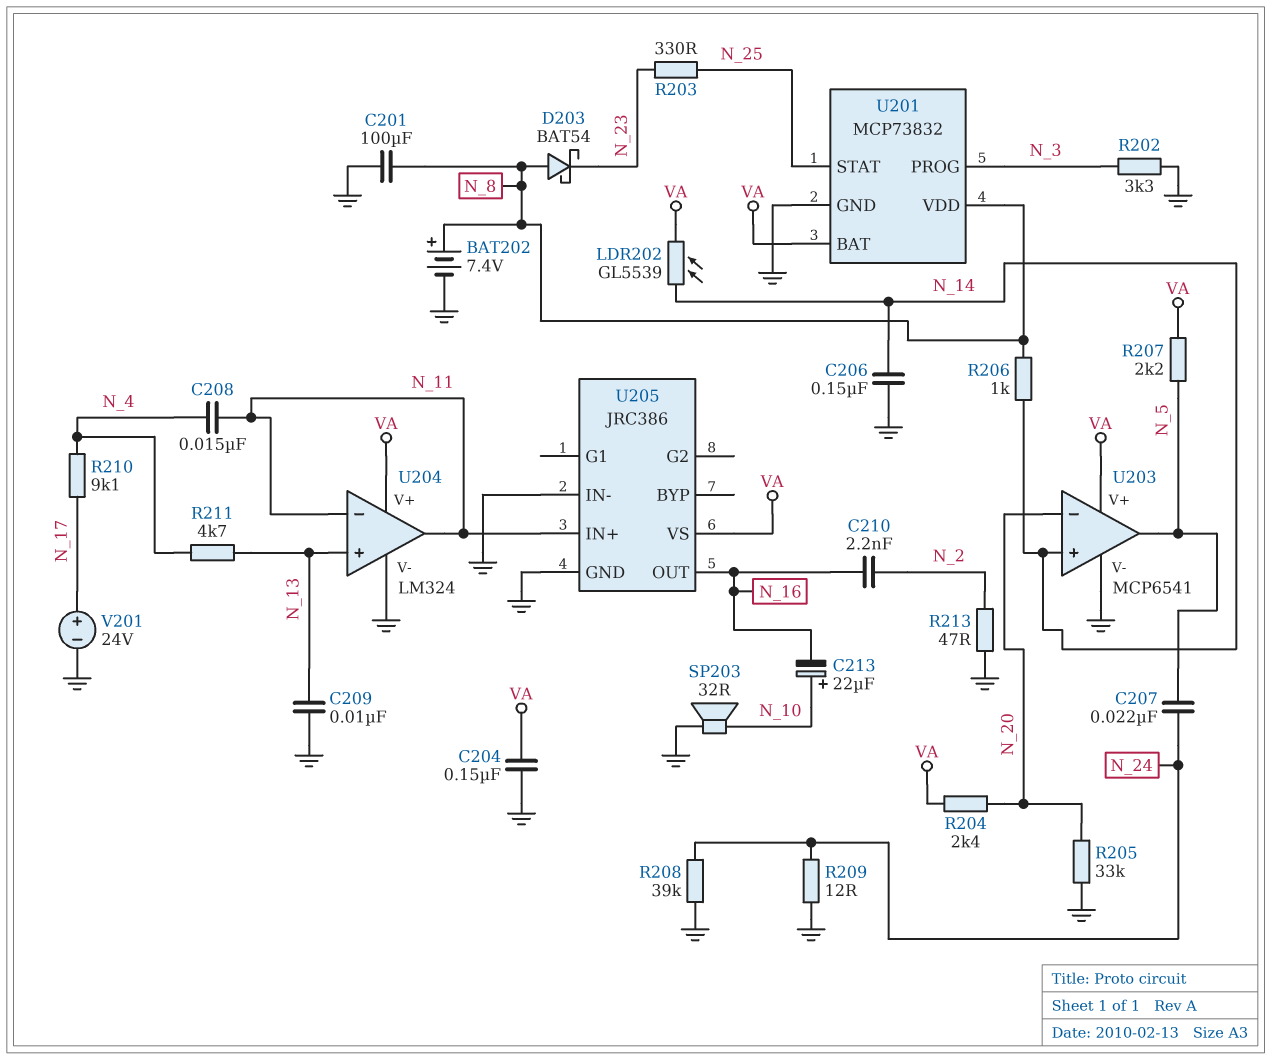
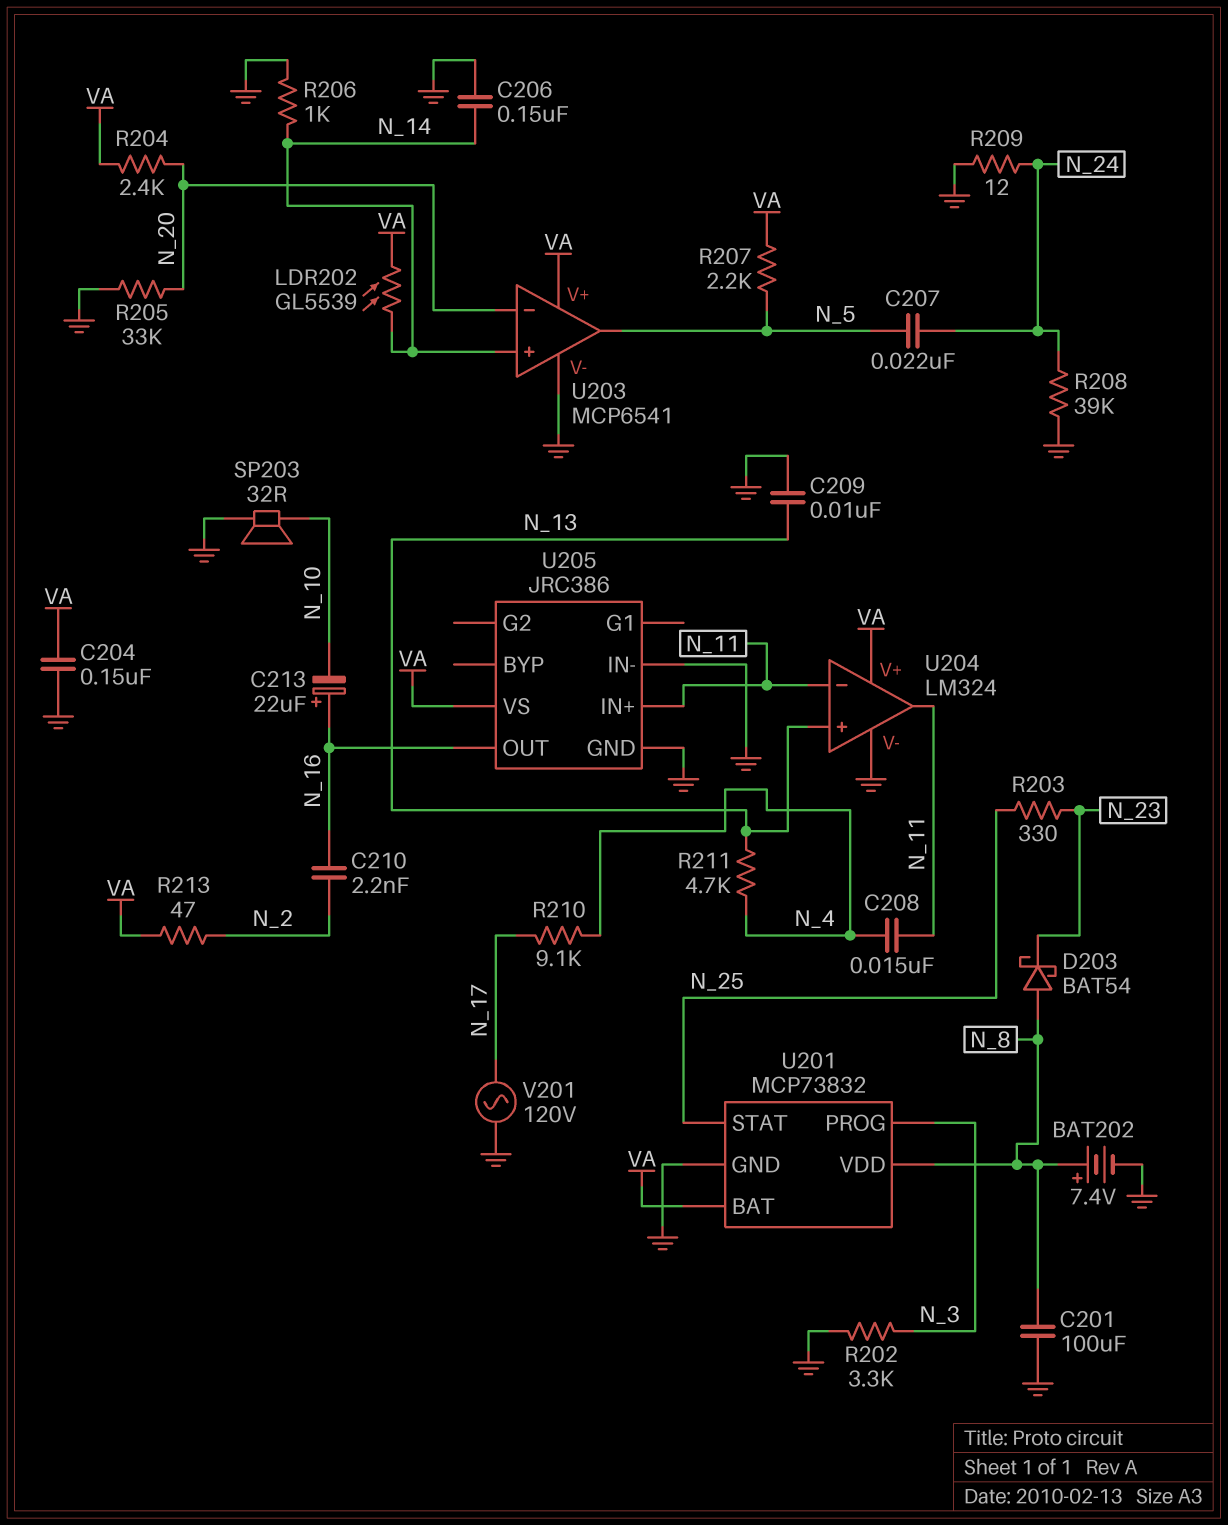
C213: 22uF (plus N_10, minus N_16) -> 22uF (plus N_16, minus N_10)
R206: 1k (N_8, N_14) -> 1k (GND, N_14)
R213: 47 (GND, N_2) -> 47 (N_2, VA)
V201: 24V (plus N_17, minus GND) -> AC 120V (GND, N_17)

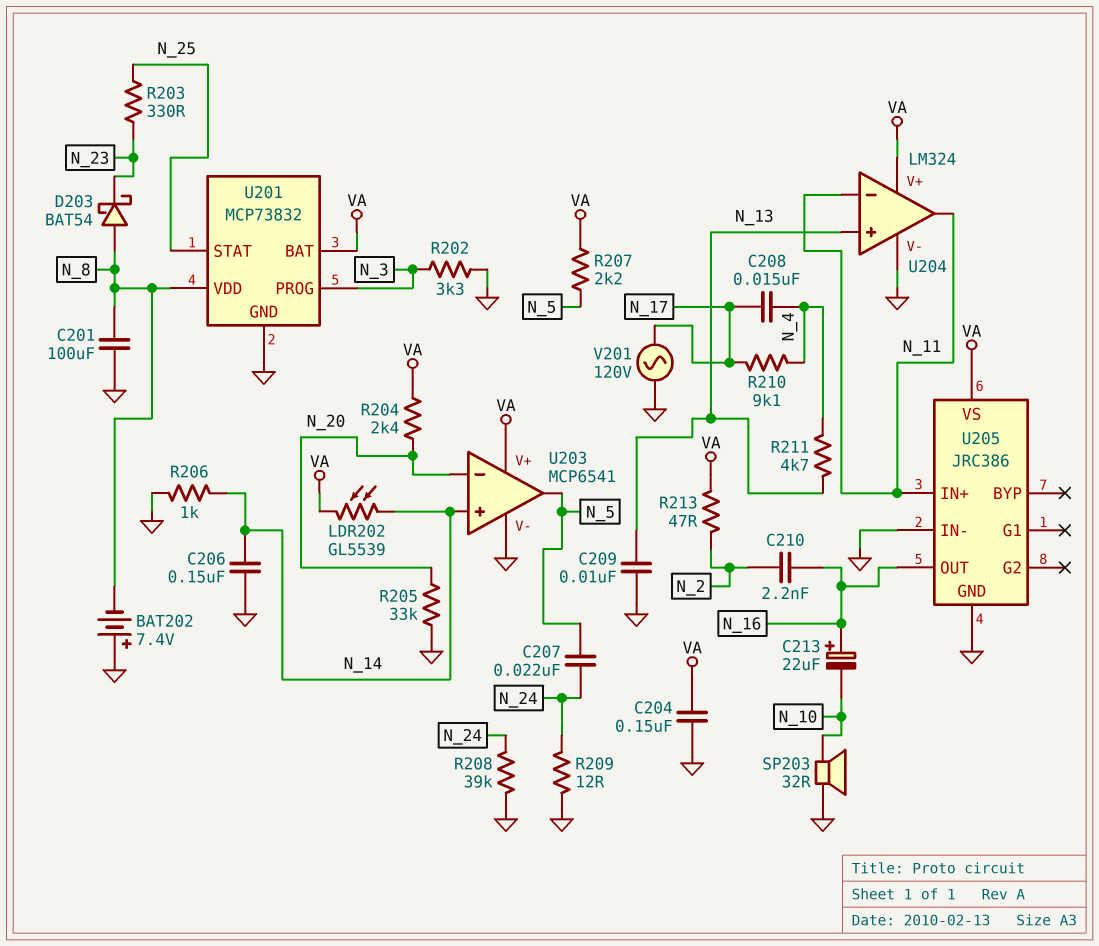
BAT202: 7.4V (plus N_8, minus GND) -> 7.4V (plus GND, minus N_8)
C208: 15nF (N_4, N_11) -> 15nF (N_4, N_17)

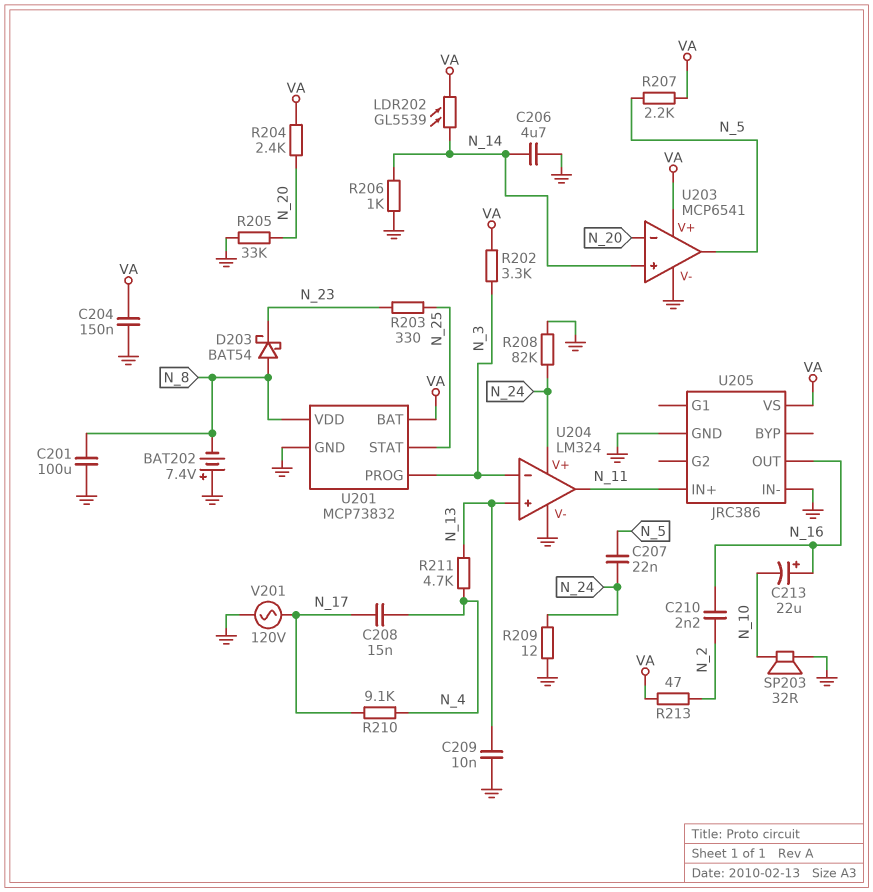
C206: 150nF (GND, N_14) -> 4.7uF (GND, N_14)
R202: 3.3k (GND, N_3) -> 3.3k (N_3, VA)
R208: 39k (GND, N_24) -> 82k (GND, N_24)
U204 pin V+: VA -> N_24
U204 pin in-: N_11 -> N_3

